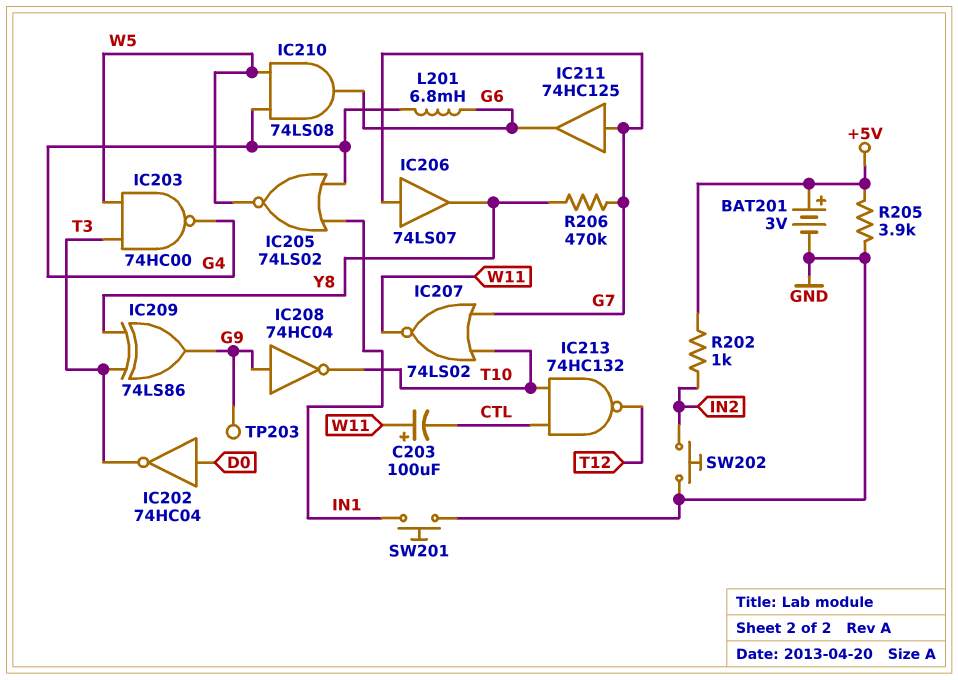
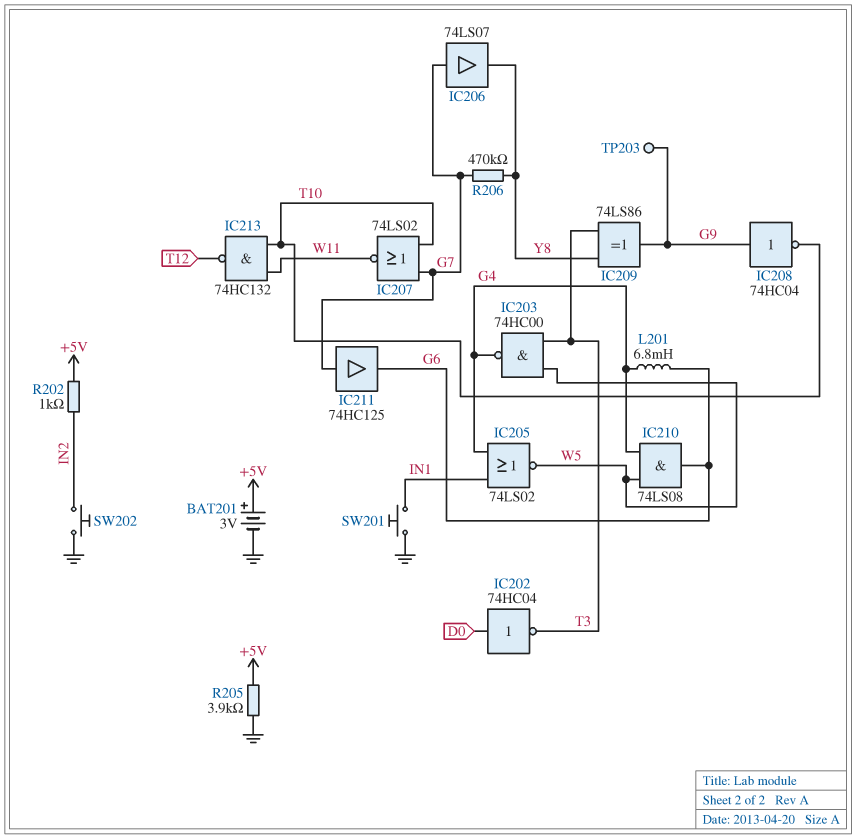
C203: 100uF (plus W11, minus CTL) -> none
IC213: NAND 74HC132 (in CTL, in T10, out T12) -> NAND 74HC132 (in T10, in W11, out T12)

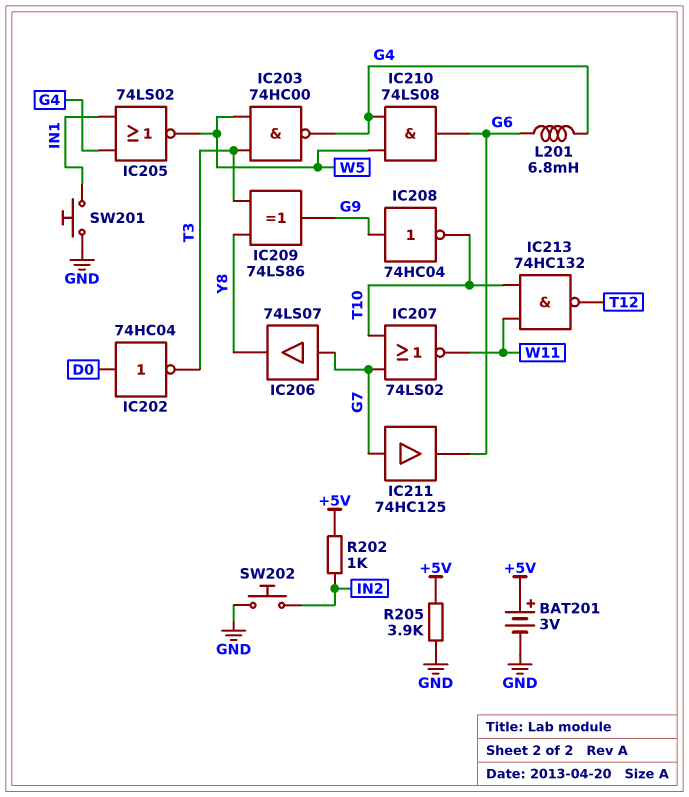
R206: 470k (G7, Y8) -> none
TP203: test point (G9) -> none

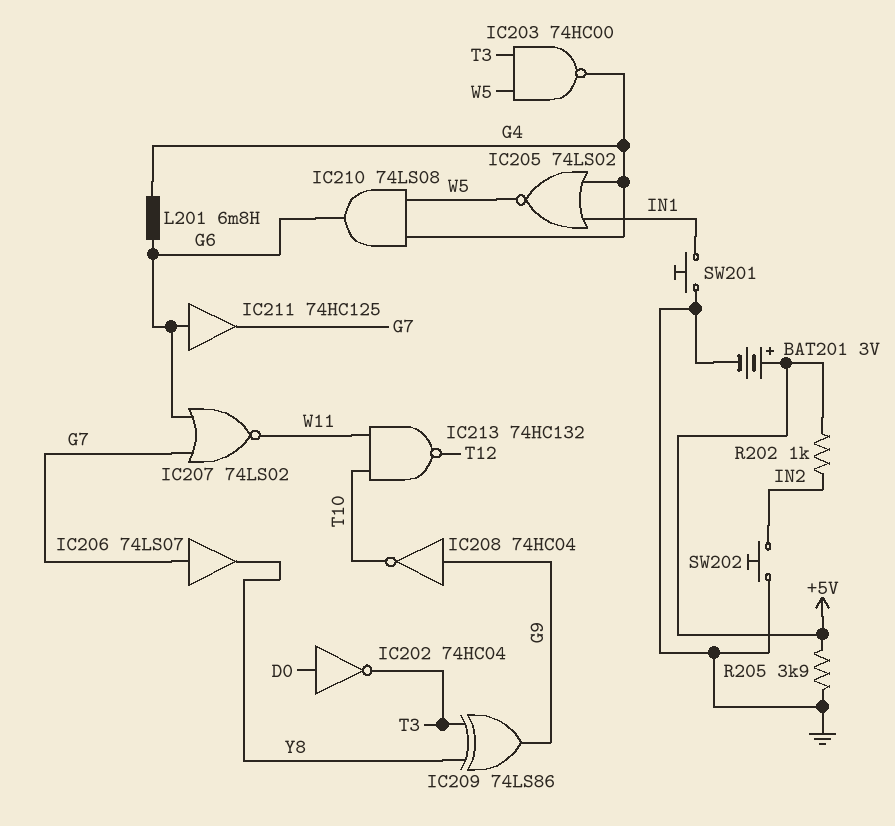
IC207: NOR 74LS02 (in G7, in T10, out W11) -> NOR 74LS02 (in G6, in G7, out W11)
IC211: buffer 74HC125 (in G7, out G6) -> buffer 74HC125 (in G6, out G7)

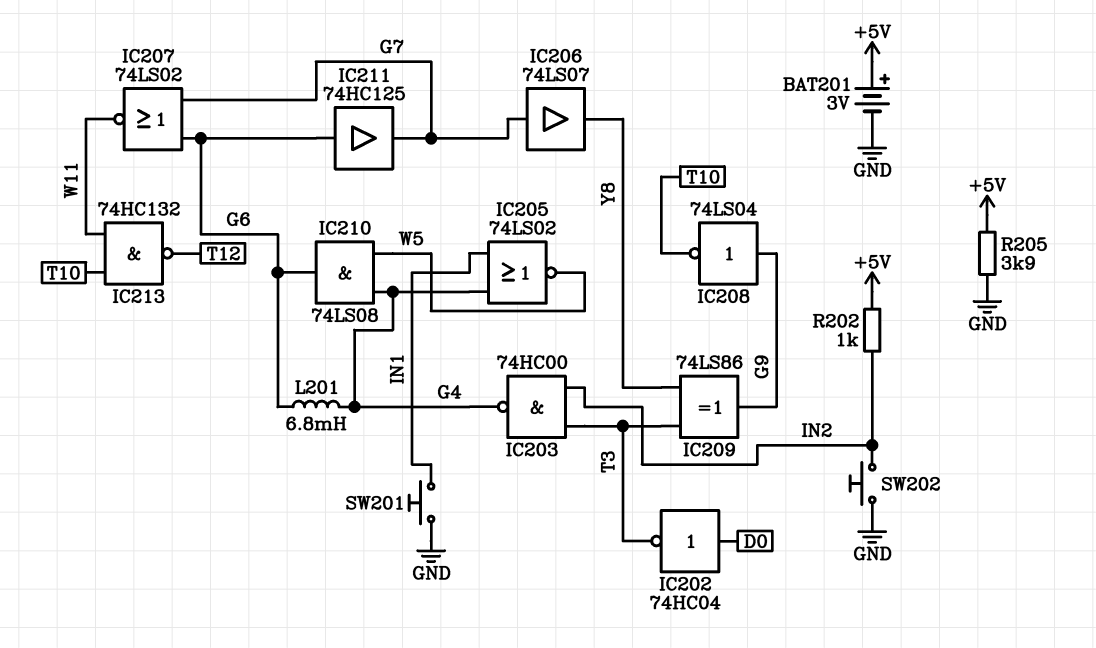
IC203: NAND 74HC00 (in T3, in W5, out G4) -> NAND 74HC00 (in IN2, in T3, out G4)
IC208: NOT 74HC04 (in G9, out T10) -> NOT 74LS04 (in G9, out T10)

